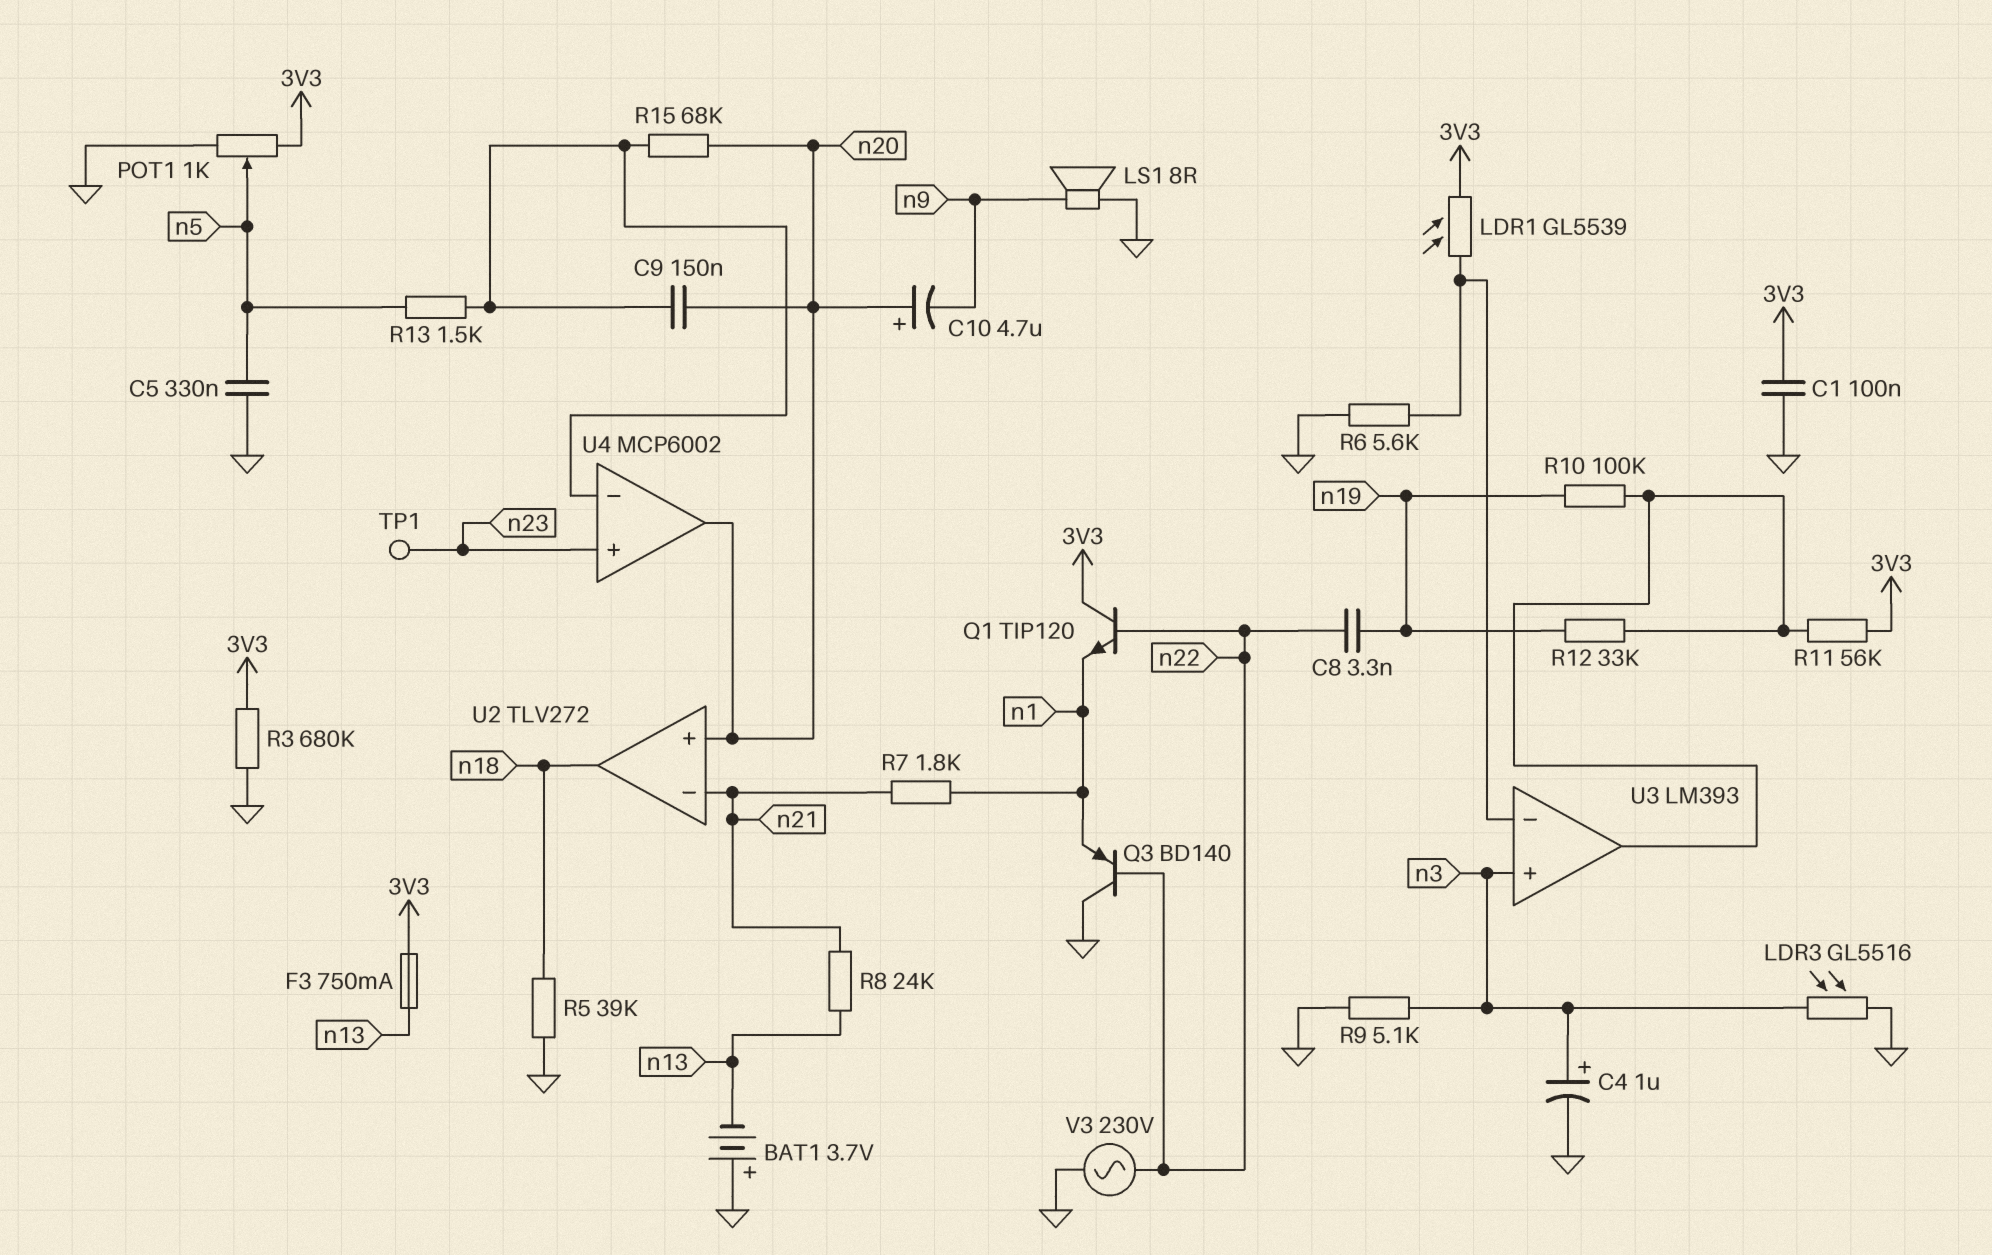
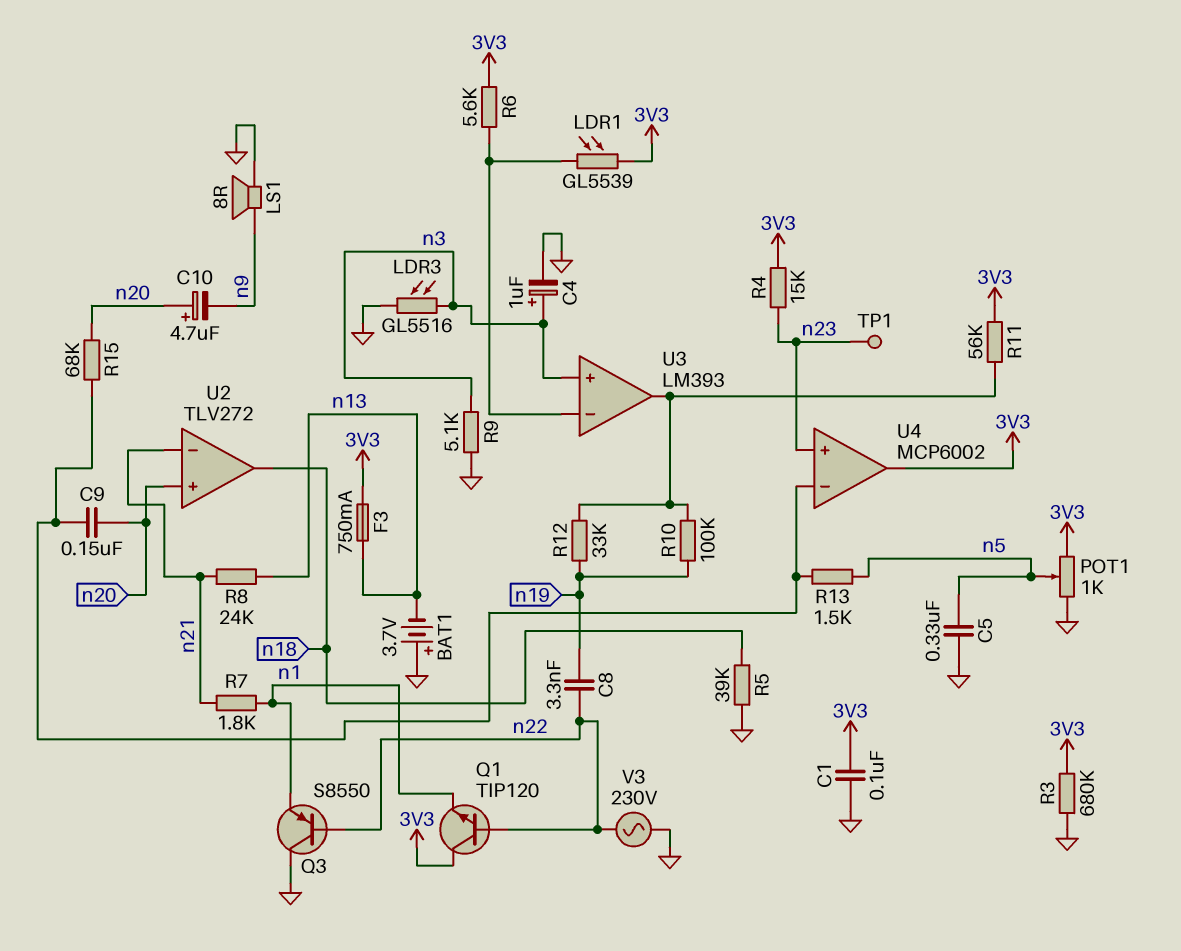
Q3: PNP BD140 (B n22, C GND, E n1) -> PNP S8550 (B n22, C GND, E n1)
R4: none -> 15k (3V3, n23)
R6: 5.6k (GND, U3/in-) -> 5.6k (3V3, U3/in-)
U4 pin out: n20 -> 3V3

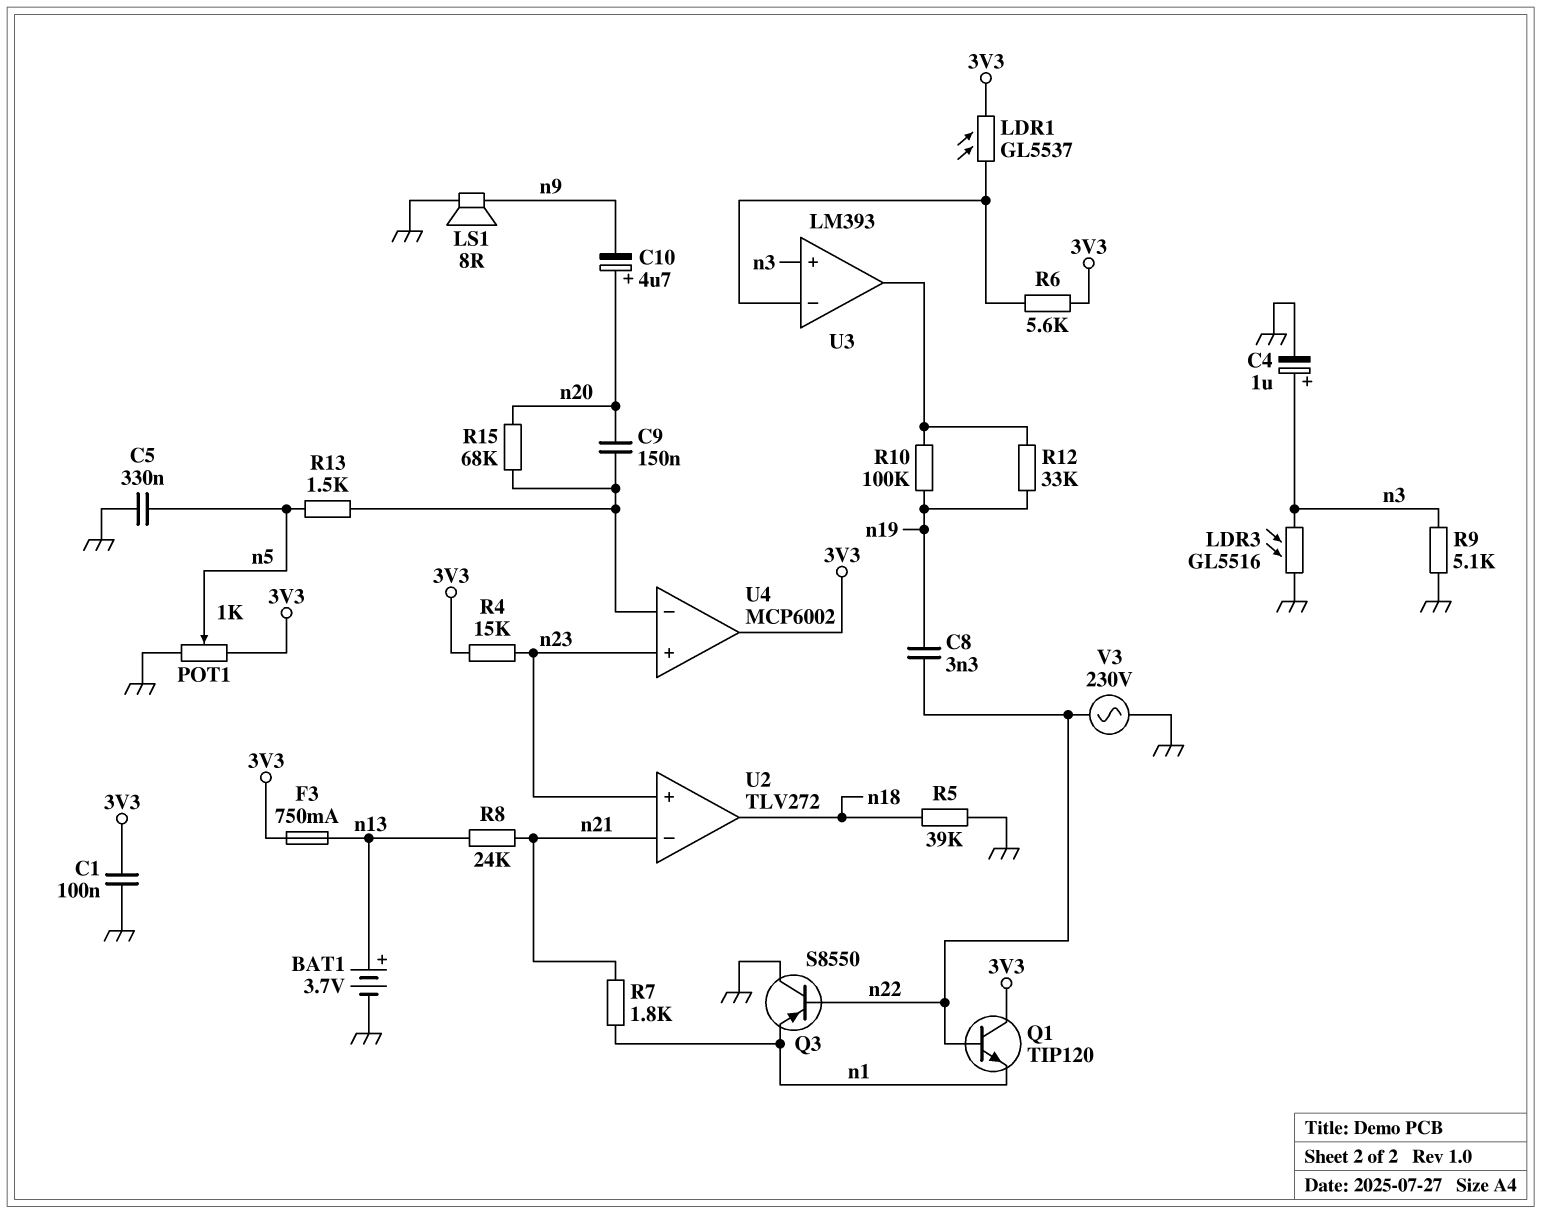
BAT1: 3.7V (plus GND, minus n13) -> 3.7V (plus n13, minus GND)
LDR1: GL5539 (3V3, U3/in-) -> GL5537 (3V3, U3/in-)
R3: 680k (3V3, GND) -> none
R11: 56k (3V3, U3/out) -> none
TP1: test point (n23) -> none
U2 pin in+: n20 -> n23

